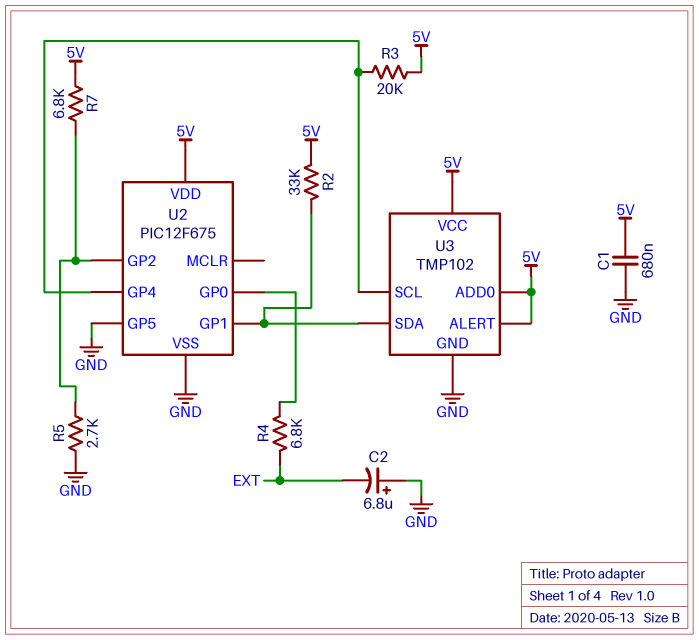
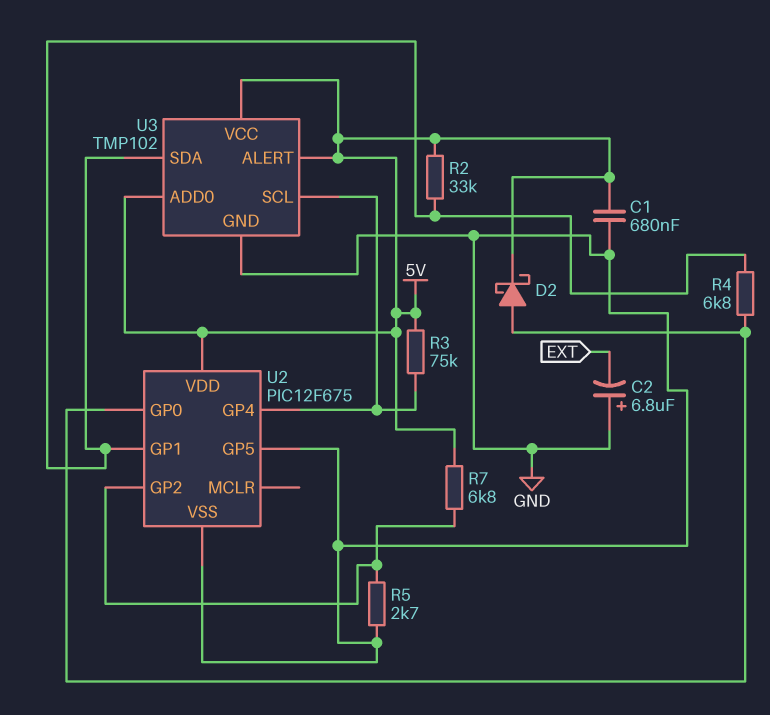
D2: none -> schottky (A U2/GP0, K 5V)
R3: 20k (5V, U2/GP4) -> 75k (5V, U2/GP4)
R4: 6.8k (EXT, U2/GP0) -> 6.8k (U2/GP0, U2/GP1)

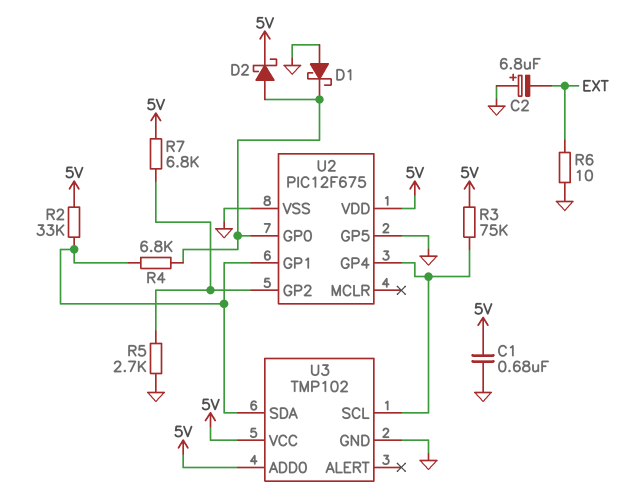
D1: none -> schottky (A GND, K U2/GP0)
R6: none -> 10 (EXT, GND)
U3 pin ALERT: 5V -> none

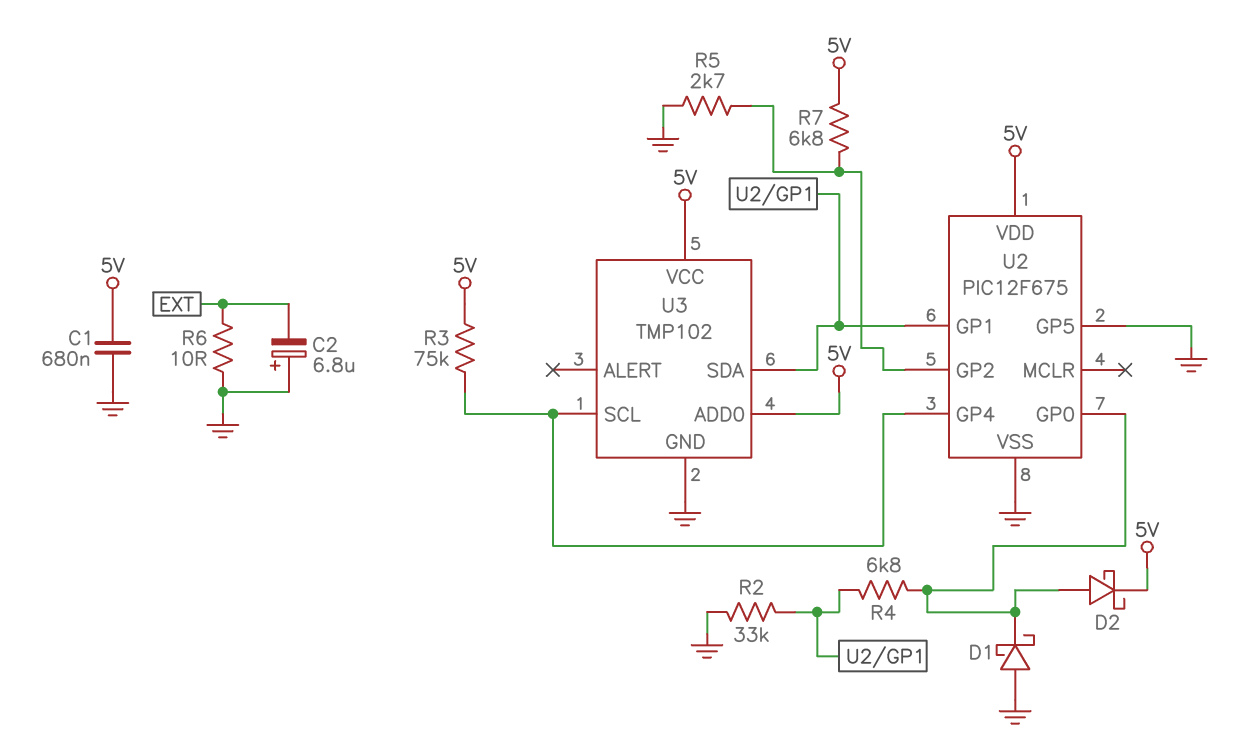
R2: 33k (5V, U2/GP1) -> 33k (GND, U2/GP1)

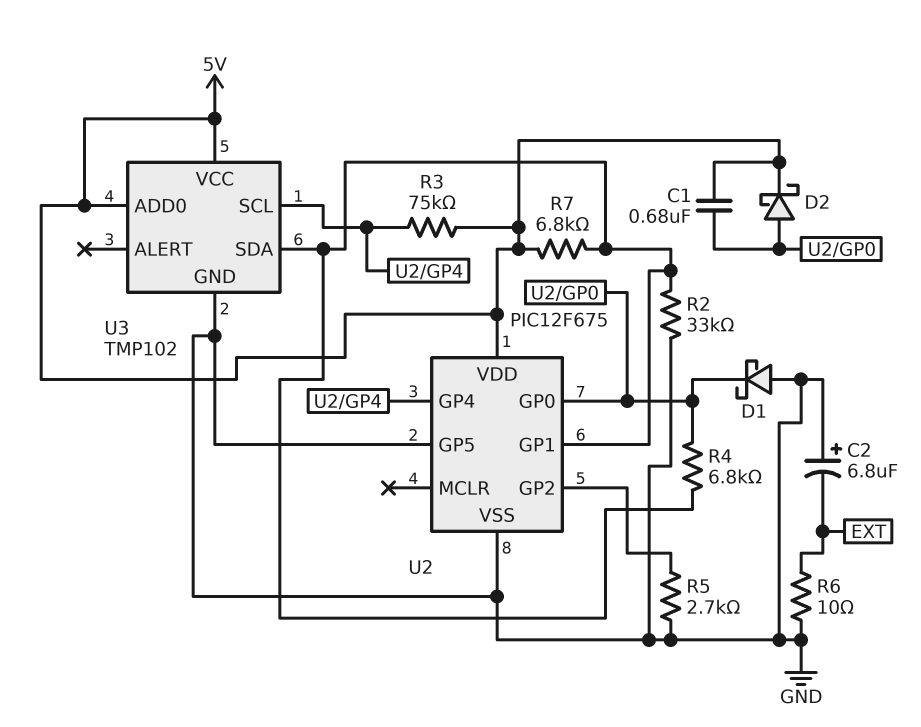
C1: 680nF (5V, GND) -> 680nF (5V, U2/GP0)
R7: 6.8k (5V, U2/GP2) -> 6.8k (5V, U2/GP1)

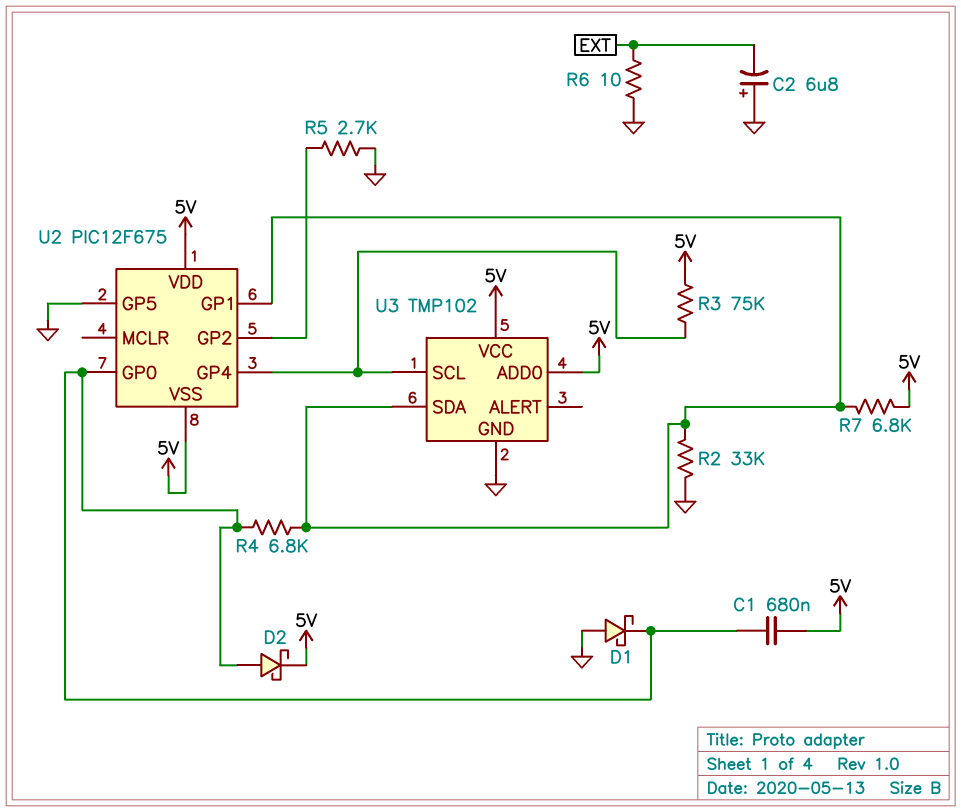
U2 pin VSS: GND -> 5V

